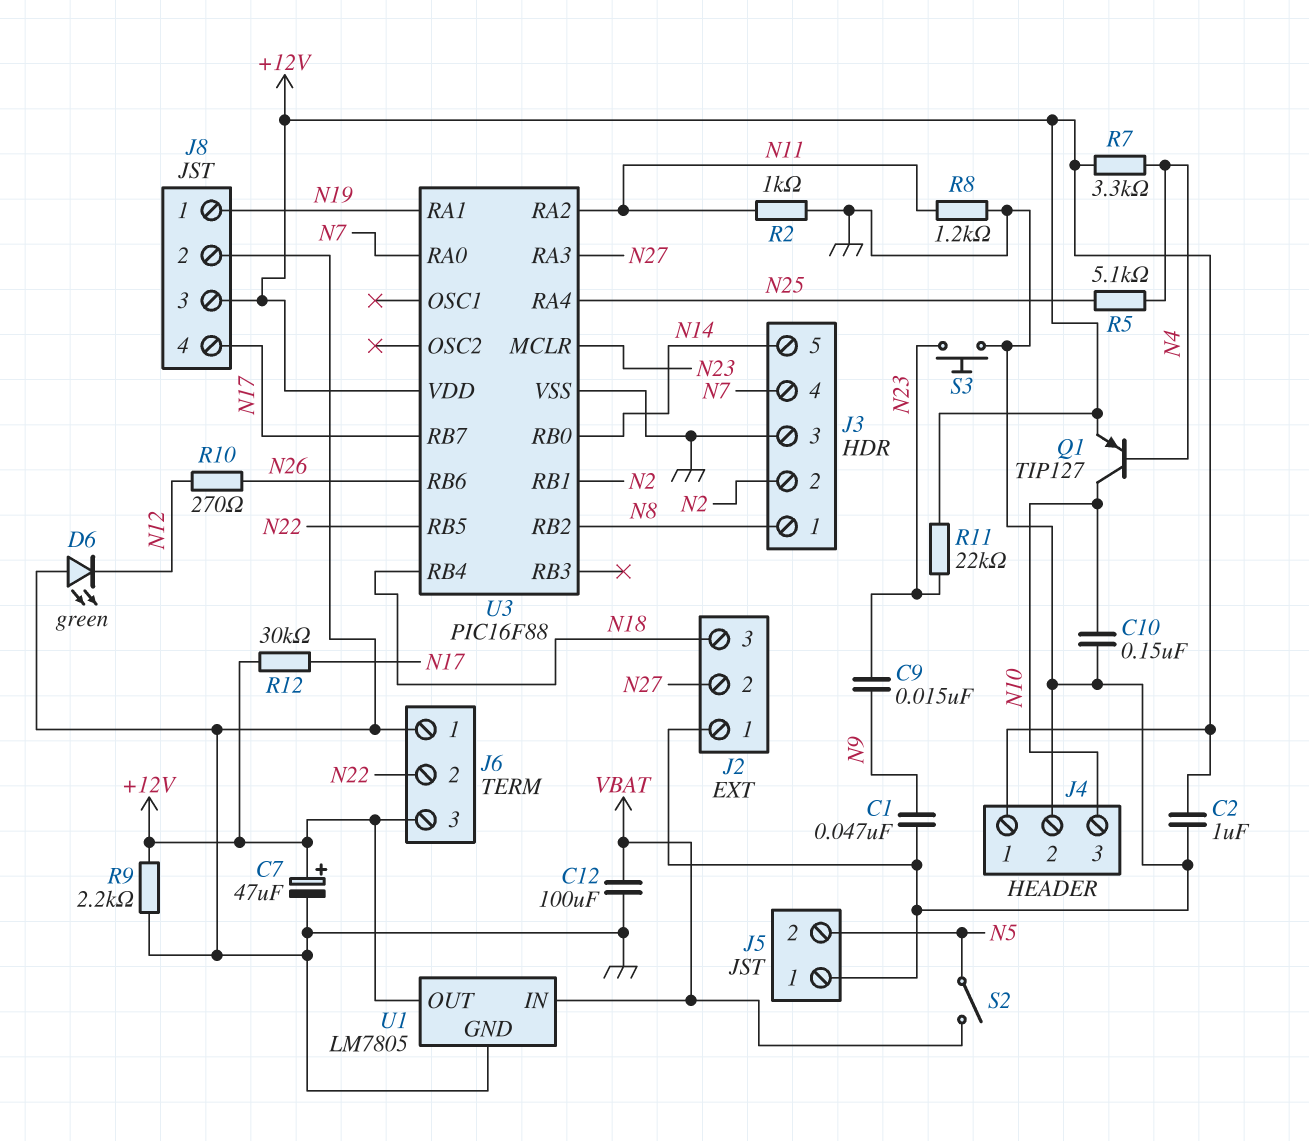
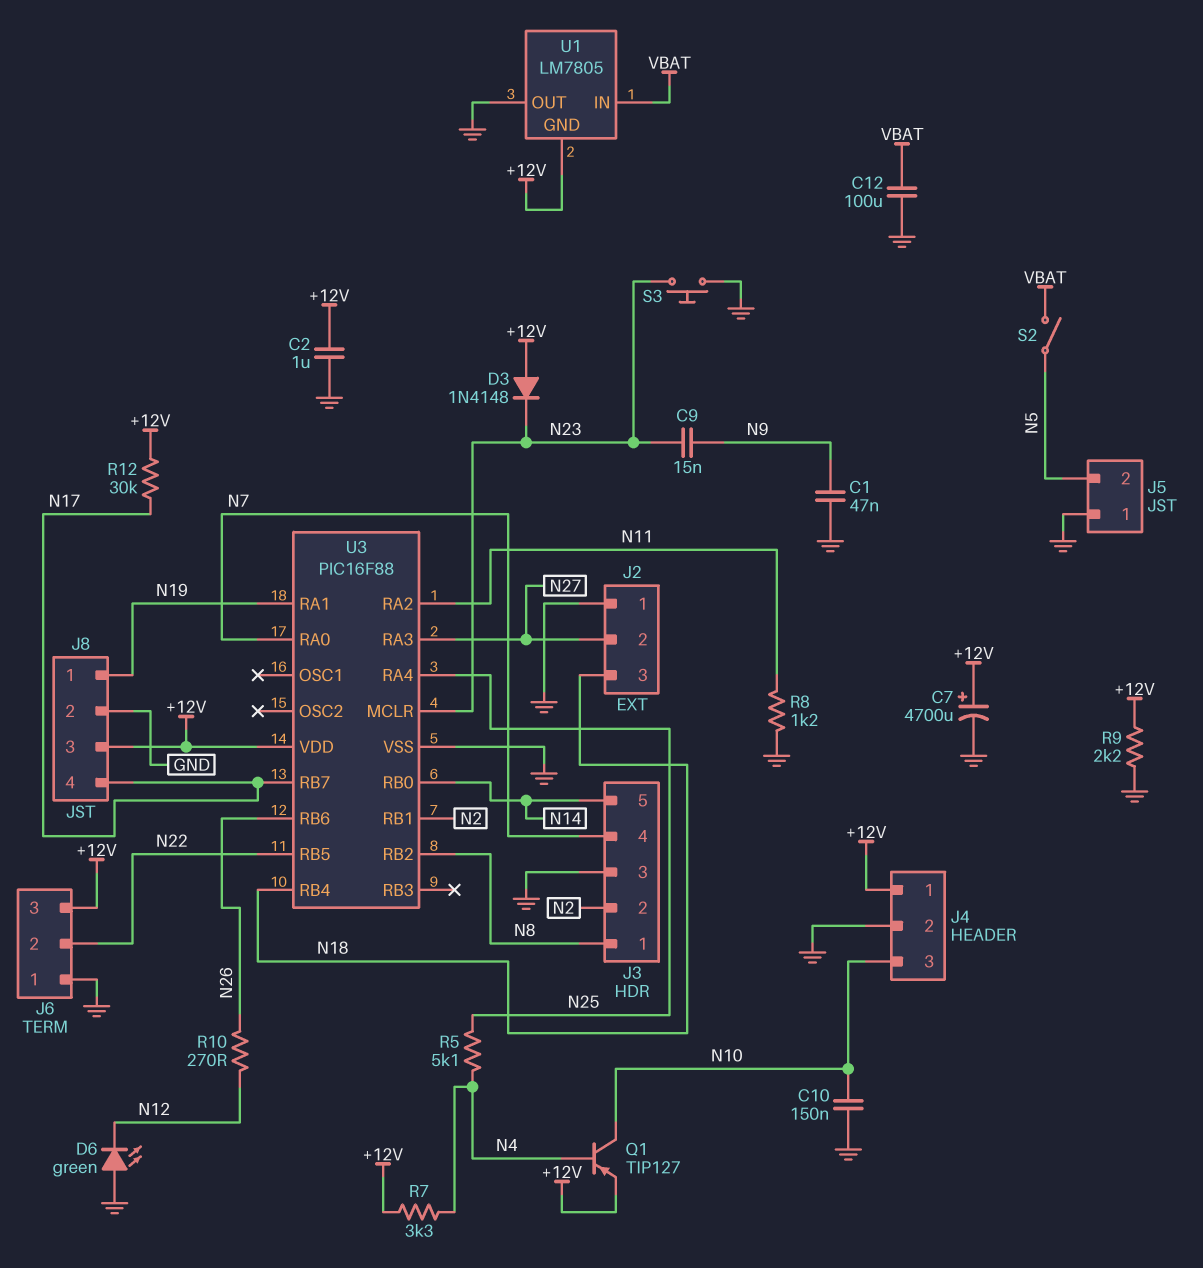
C7: 47uF (plus +12V, minus GND) -> 4700uF (plus +12V, minus GND)
D3: none -> diode 1N4148 (A +12V, K N23)
R2: 1k (GND, N11) -> none
R11: 22k (+12V, N23) -> none
U1 pin GND: GND -> +12V
U1 pin OUT: +12V -> GND

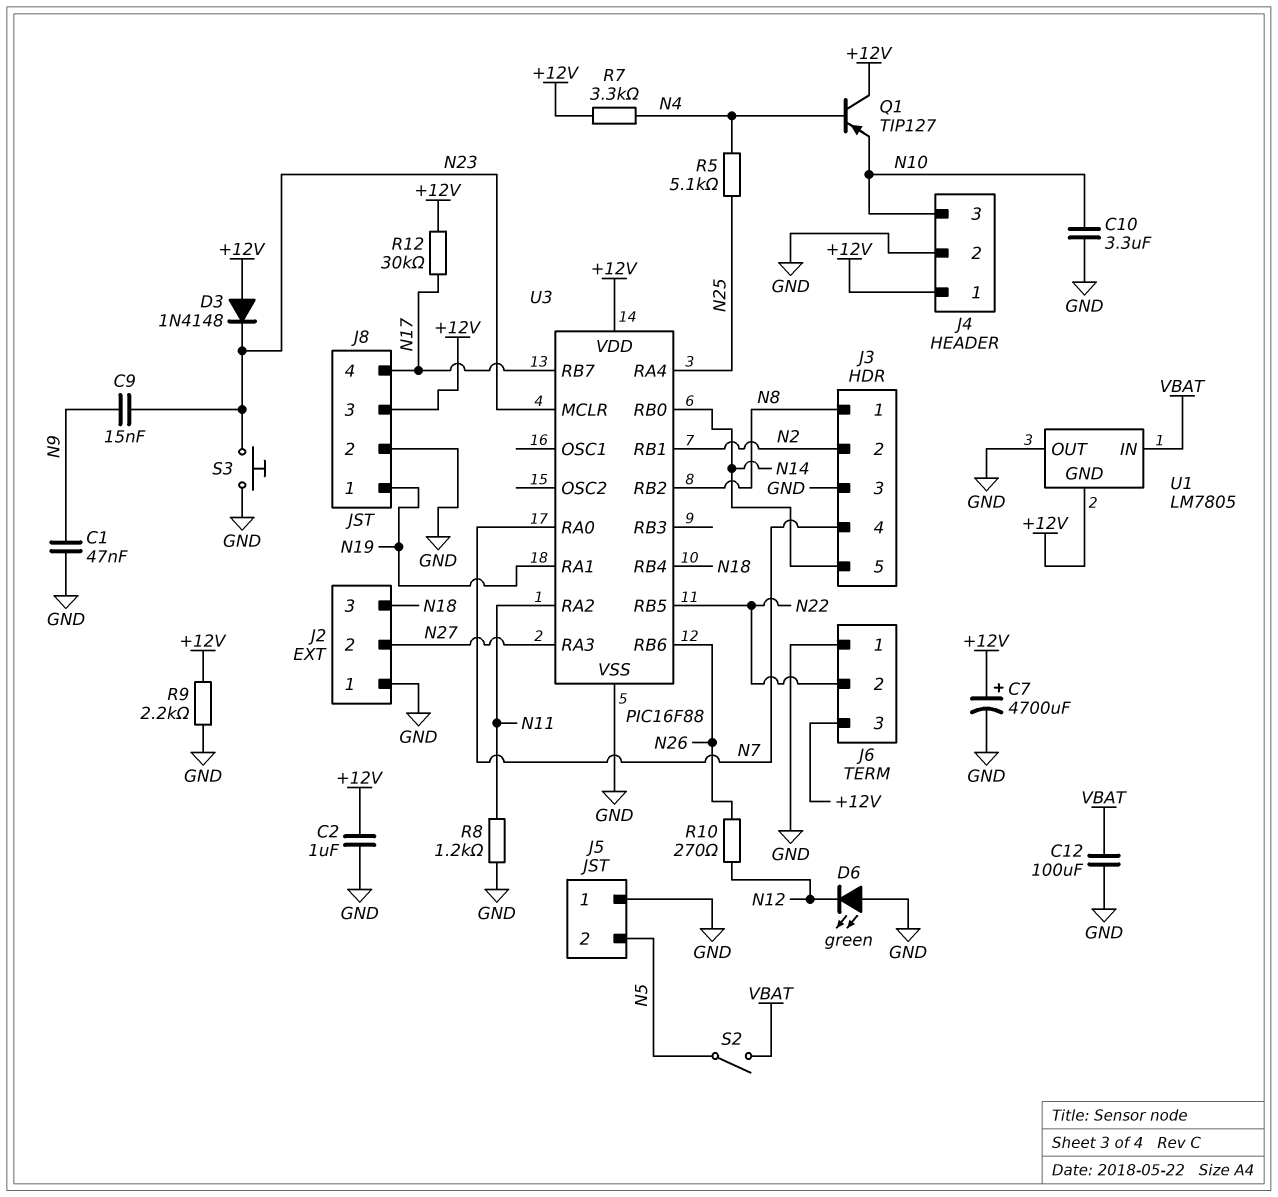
C10: 150nF (GND, N10) -> 3.3uF (GND, N10)
Q1: PNP TIP127 (B N4, C N10, E +12V) -> PNP TIP127 (B N4, C +12V, E N10)

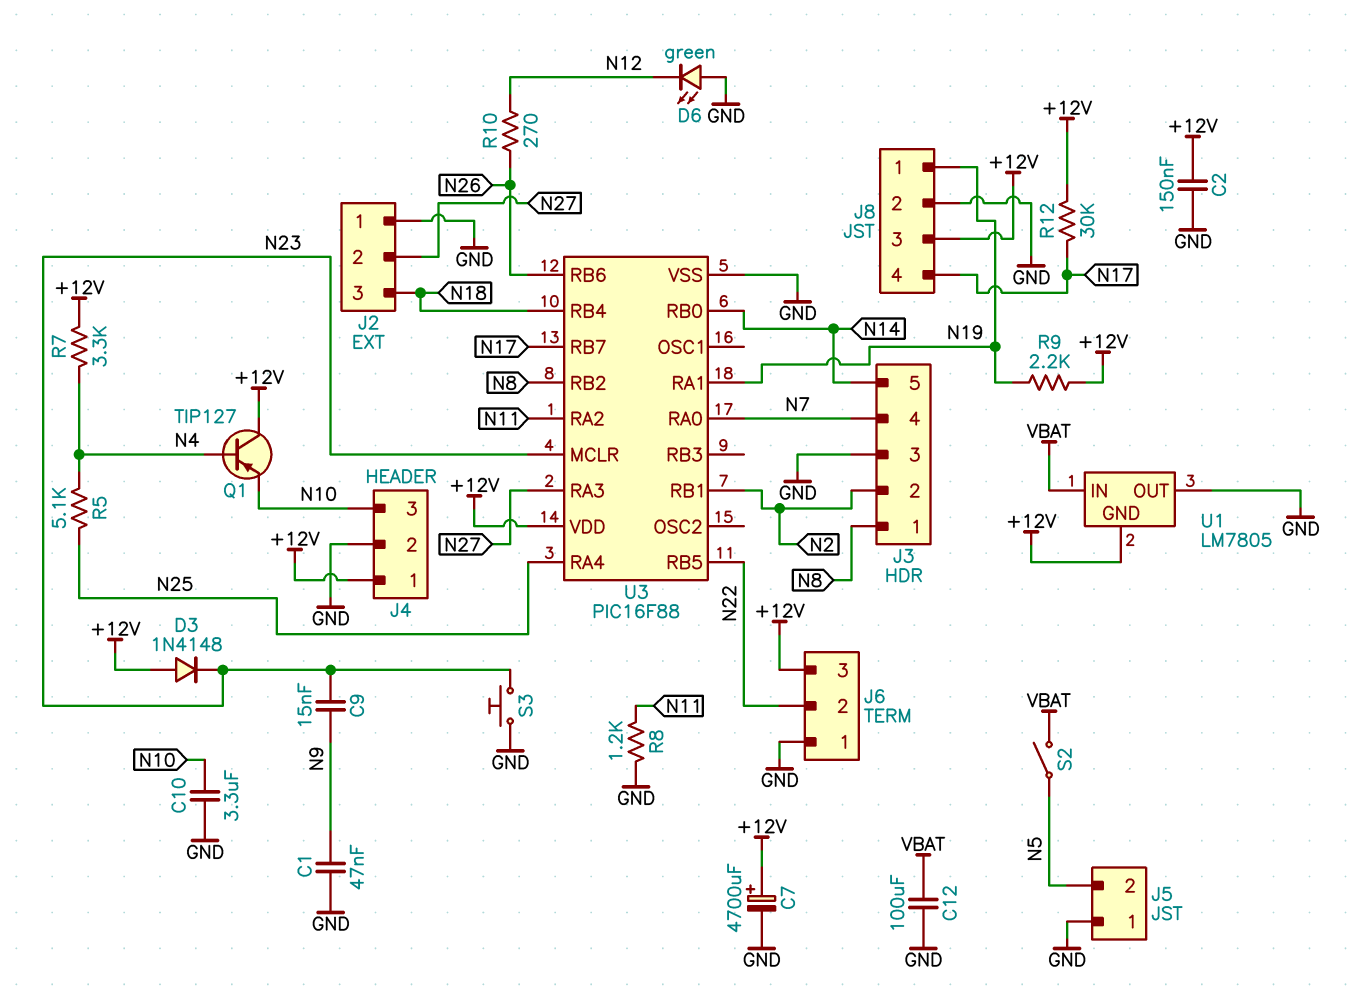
C2: 1uF (+12V, GND) -> 150nF (+12V, GND)
R9: 2.2k (+12V, GND) -> 2.2k (+12V, N19)

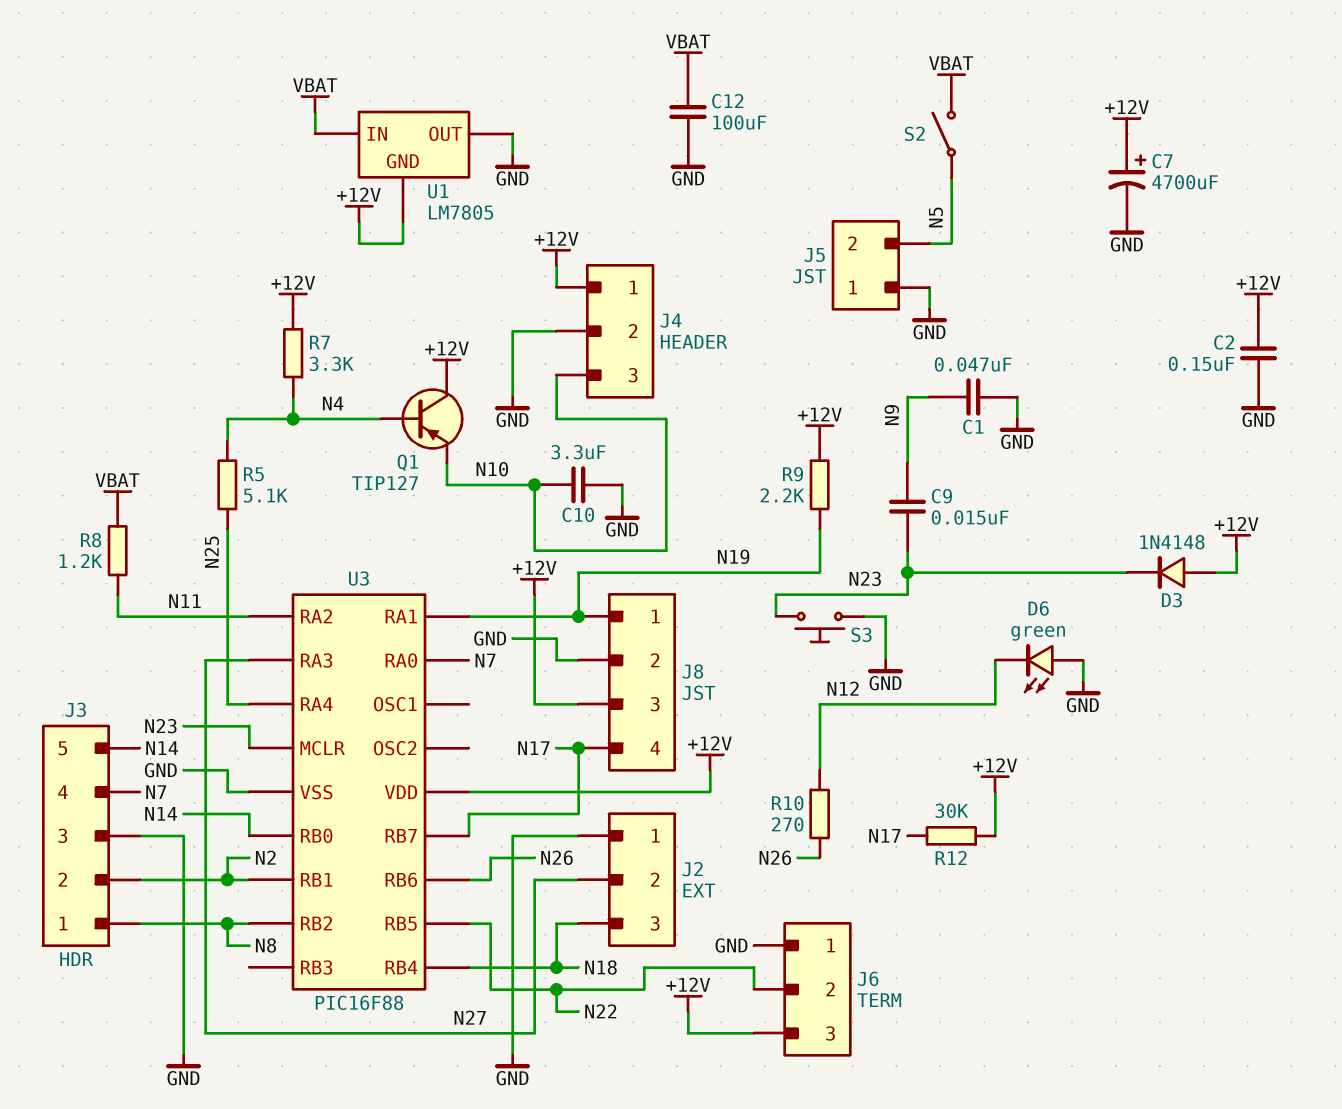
R8: 1.2k (GND, N11) -> 1.2k (N11, VBAT)

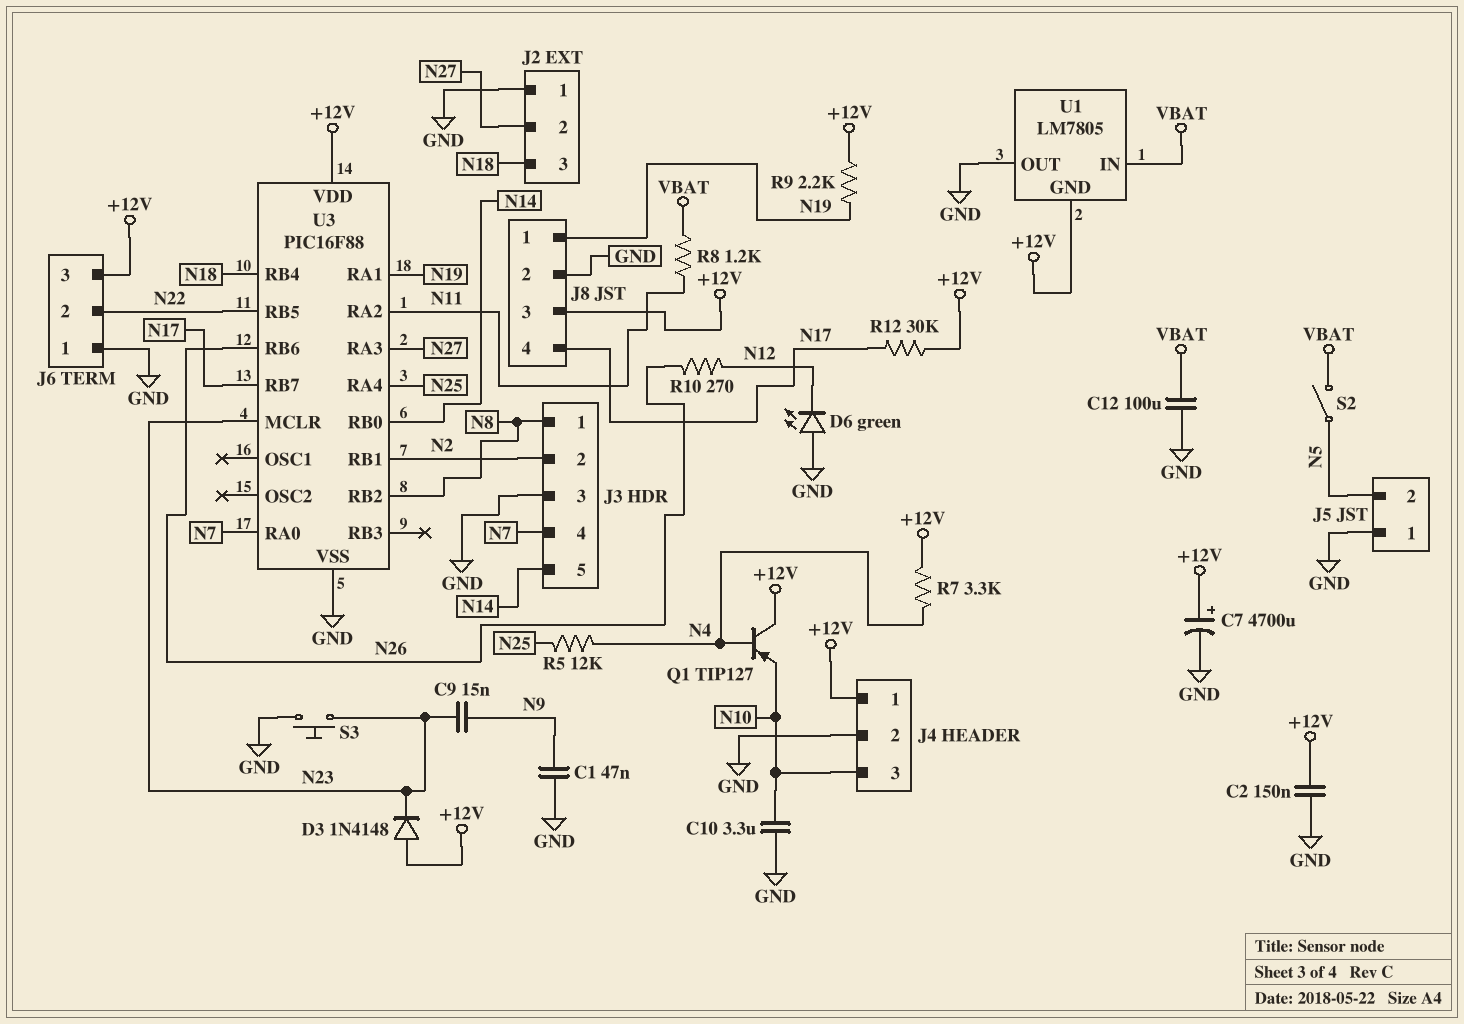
R5: 5.1k (N4, N25) -> 12k (N4, N25)

